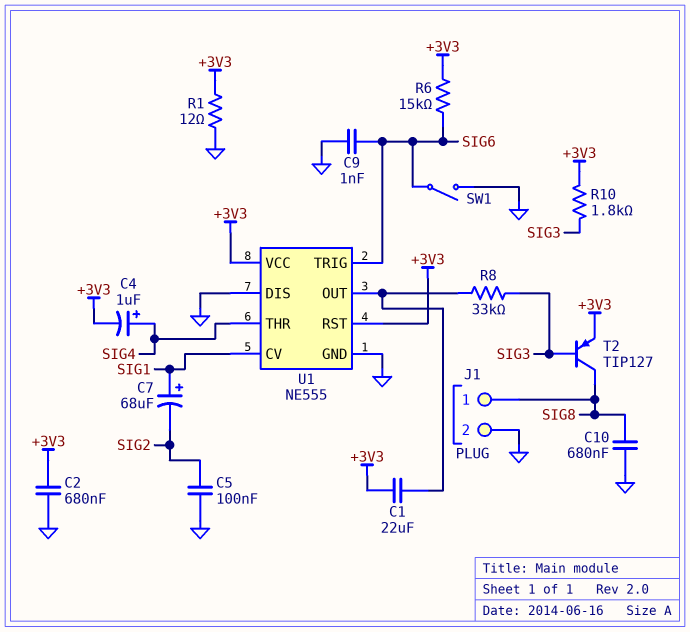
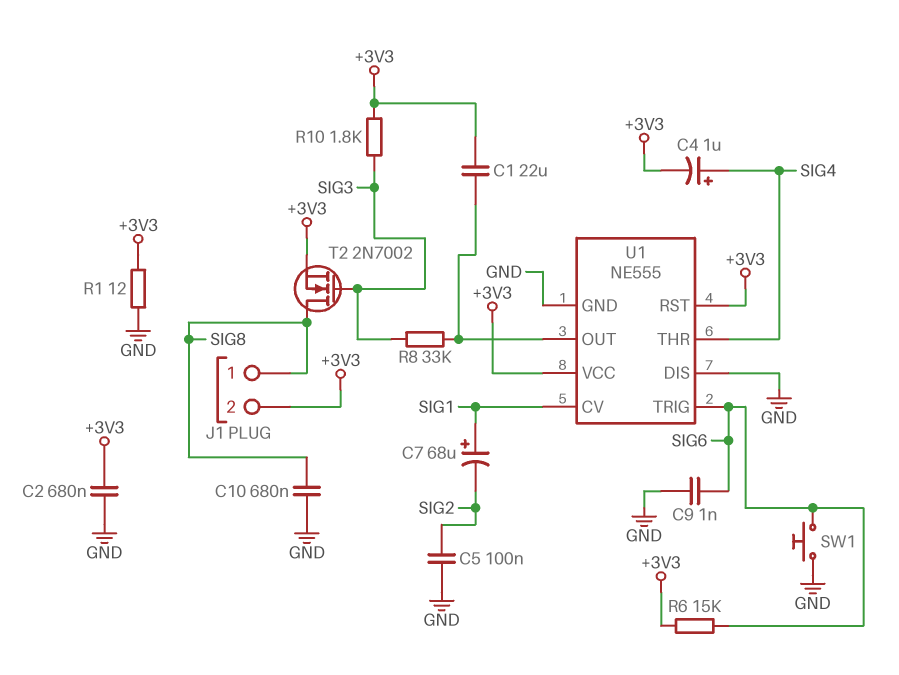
J1 pin 2: GND -> +3V3
SW1: switch (GND, SIG6) -> button (GND, SIG6)
T2: PNP TIP127 (B SIG3, C SIG8, E +3V3) -> NMOS 2N7002 (G SIG3, D SIG8, S +3V3)

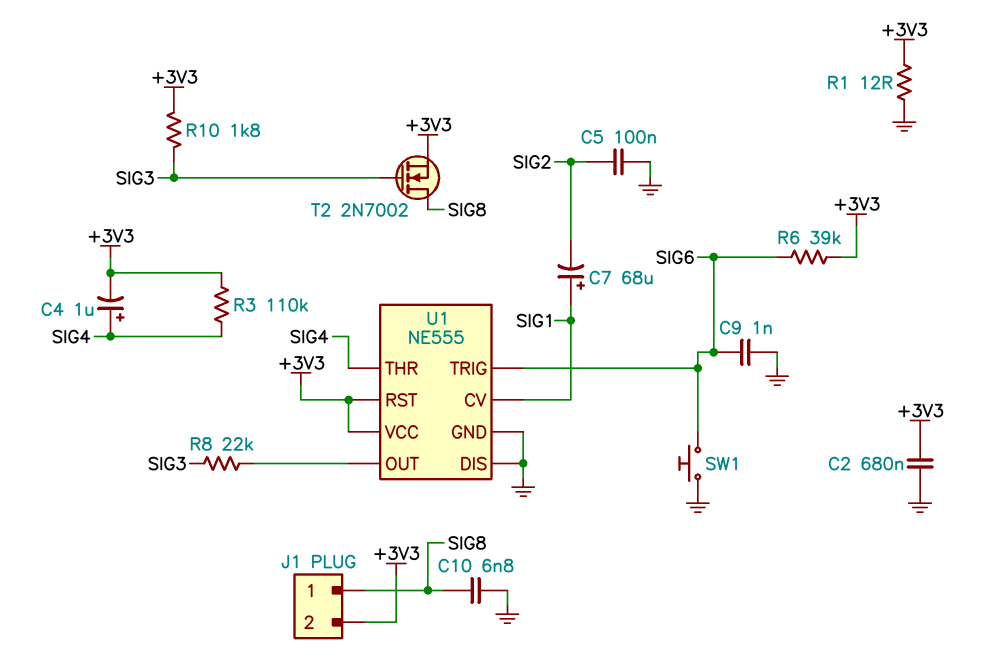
C1: 22uF (+3V3, U1/OUT) -> none
C10: 680nF (GND, SIG8) -> 6.8nF (GND, SIG8)
R3: none -> 110k (+3V3, SIG4)
R6: 15k (+3V3, SIG6) -> 39k (+3V3, SIG6)
R8: 33k (SIG3, U1/OUT) -> 22k (SIG3, U1/OUT)

